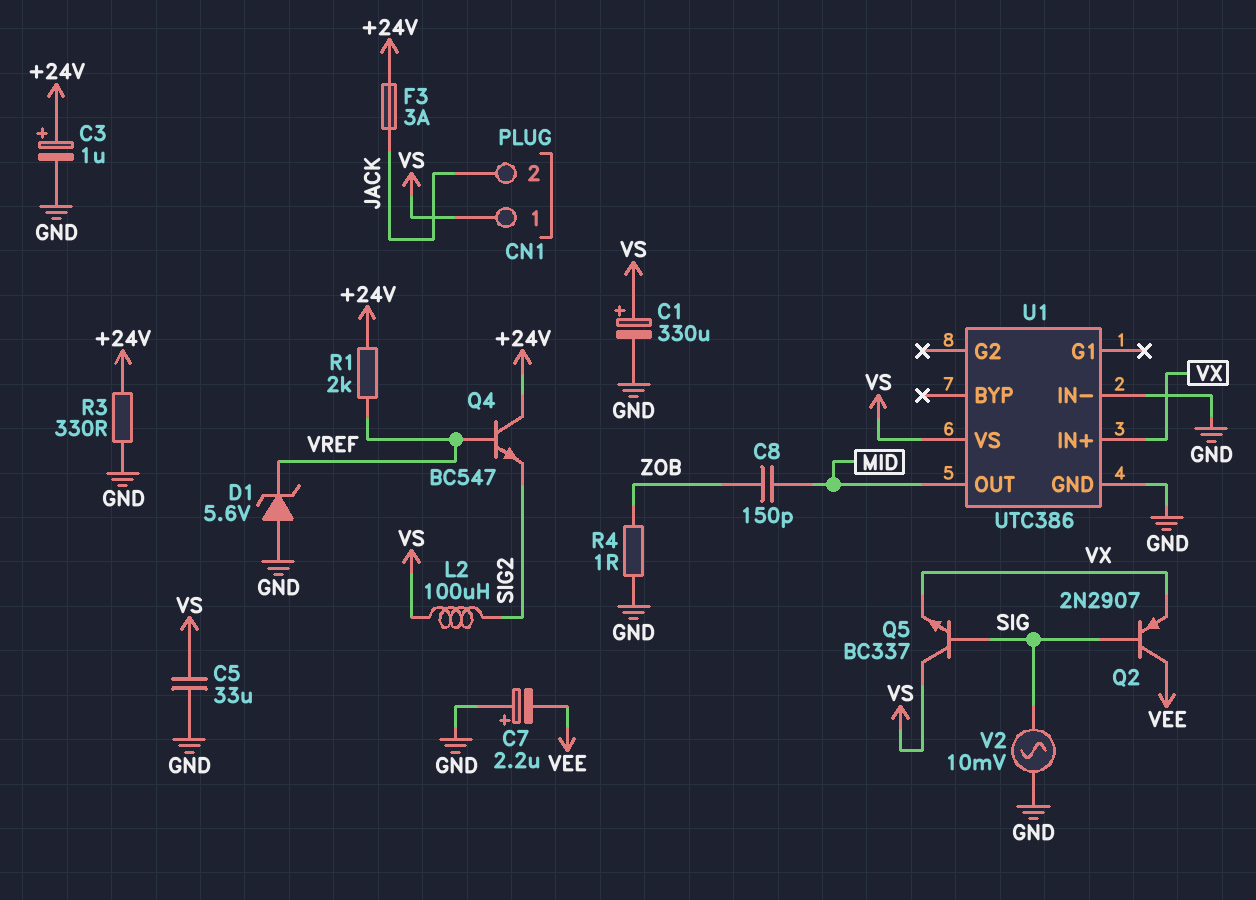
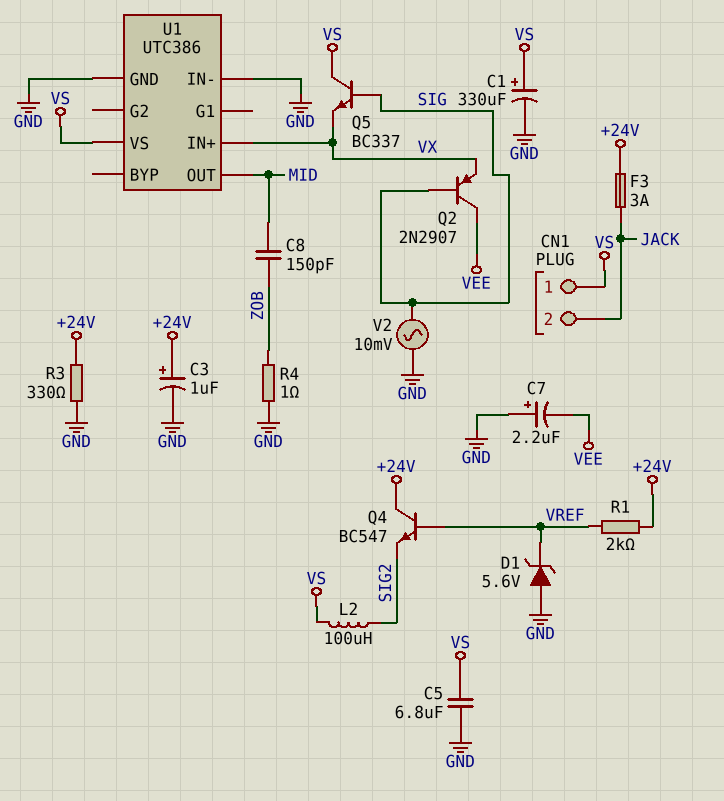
C5: 33uF (GND, VS) -> 6.8uF (GND, VS)

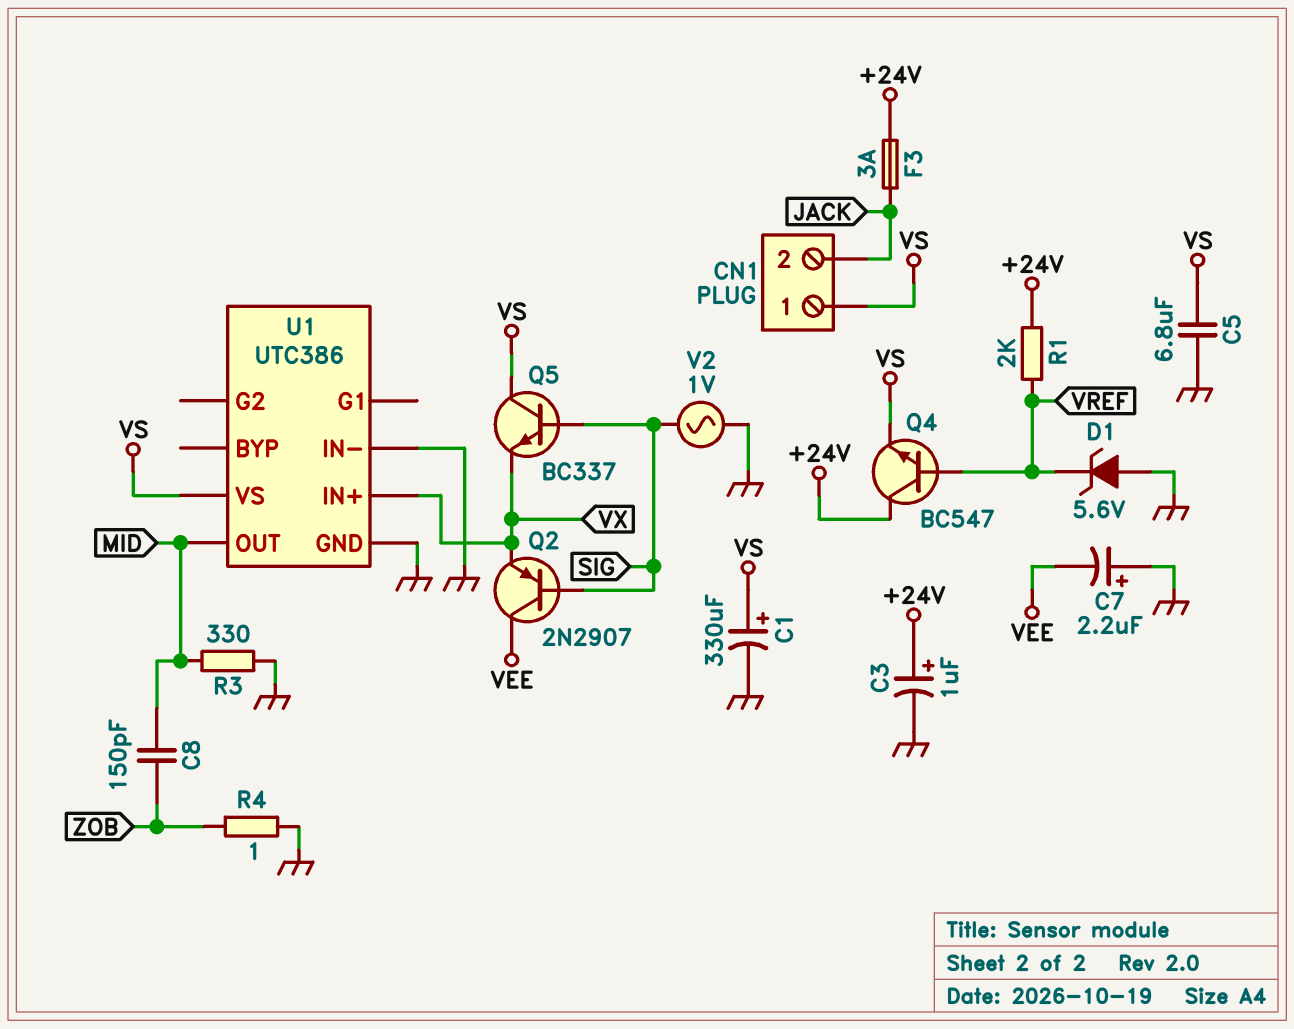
L2: 100uH (SIG2, VS) -> none
Q4: NPN BC547 (B VREF, C +24V, E SIG2) -> NPN BC547 (B VREF, C +24V, E VS)
R3: 330 (+24V, GND) -> 330 (GND, MID)
V2: AC 10mV (GND, SIG) -> AC 1V (GND, SIG)

